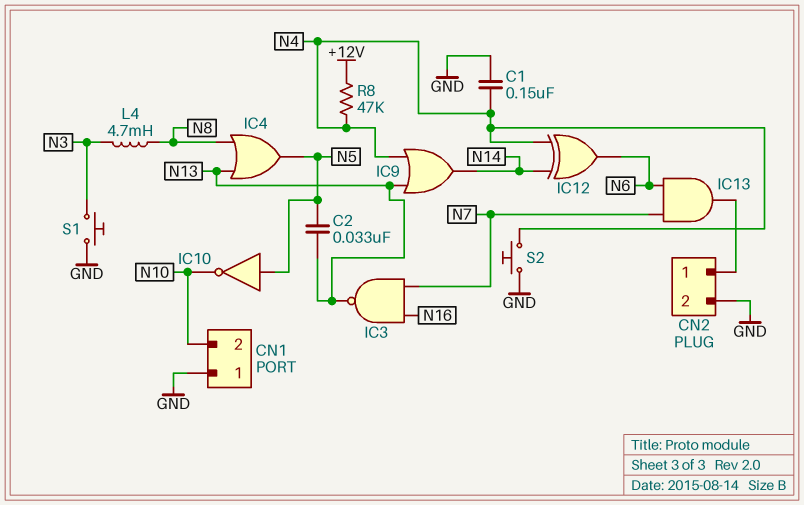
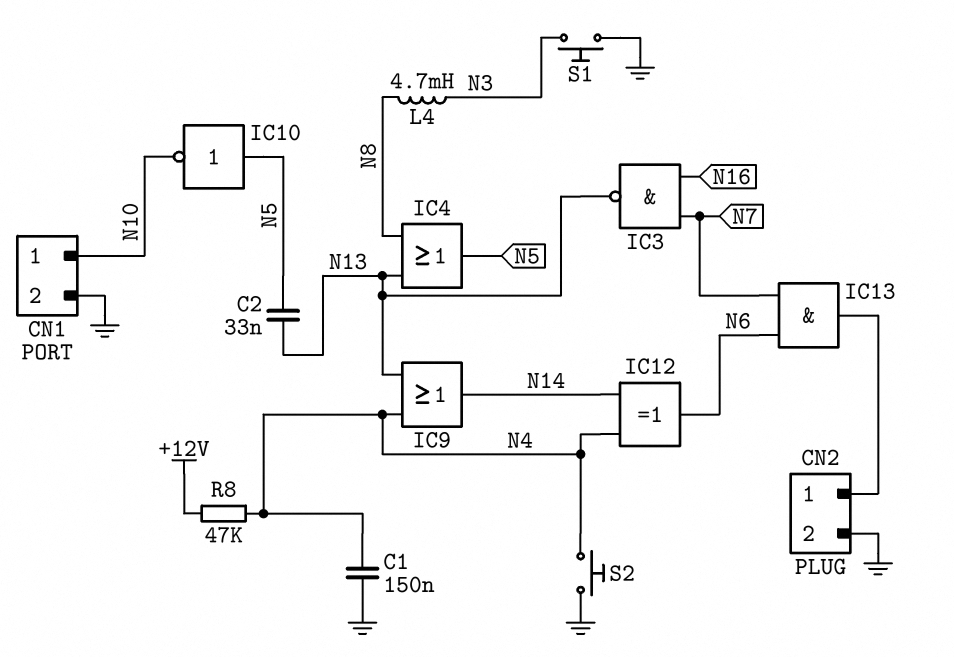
CN1 pin 1: GND -> N10
CN1 pin 2: N10 -> GND

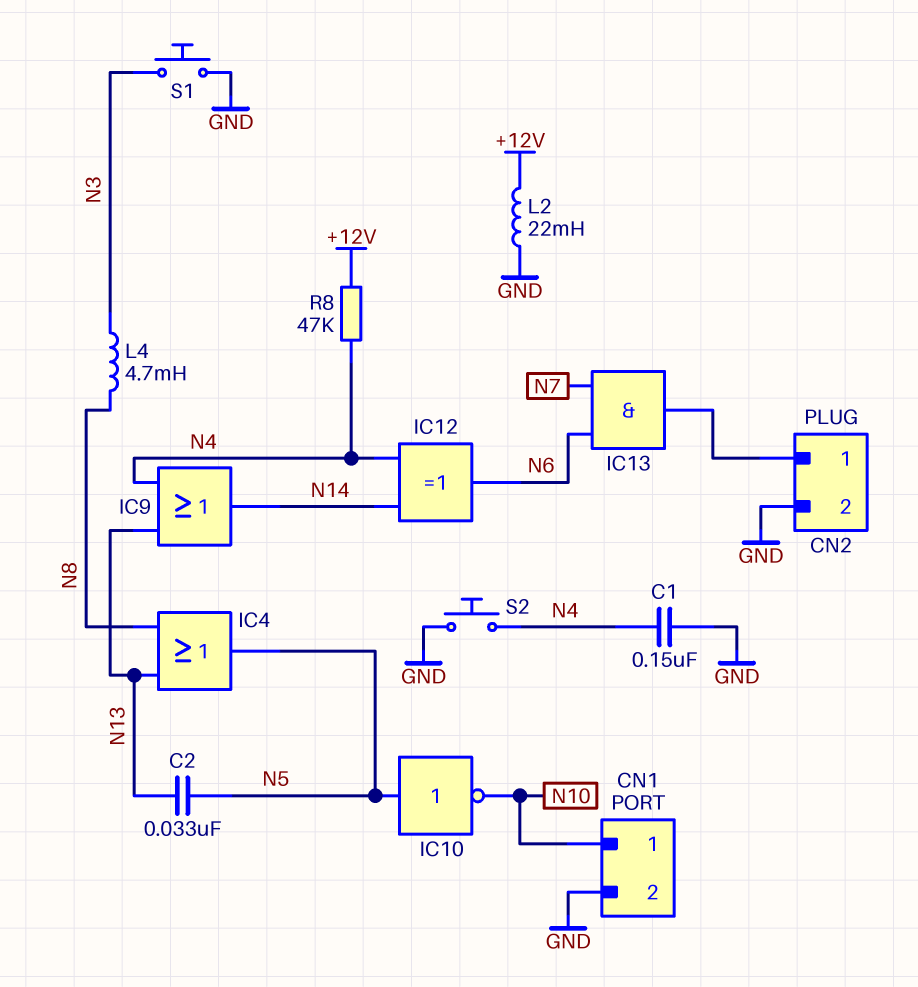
IC3: NAND (in N7, in N16, out N13) -> none
L2: none -> 22mH (+12V, GND)

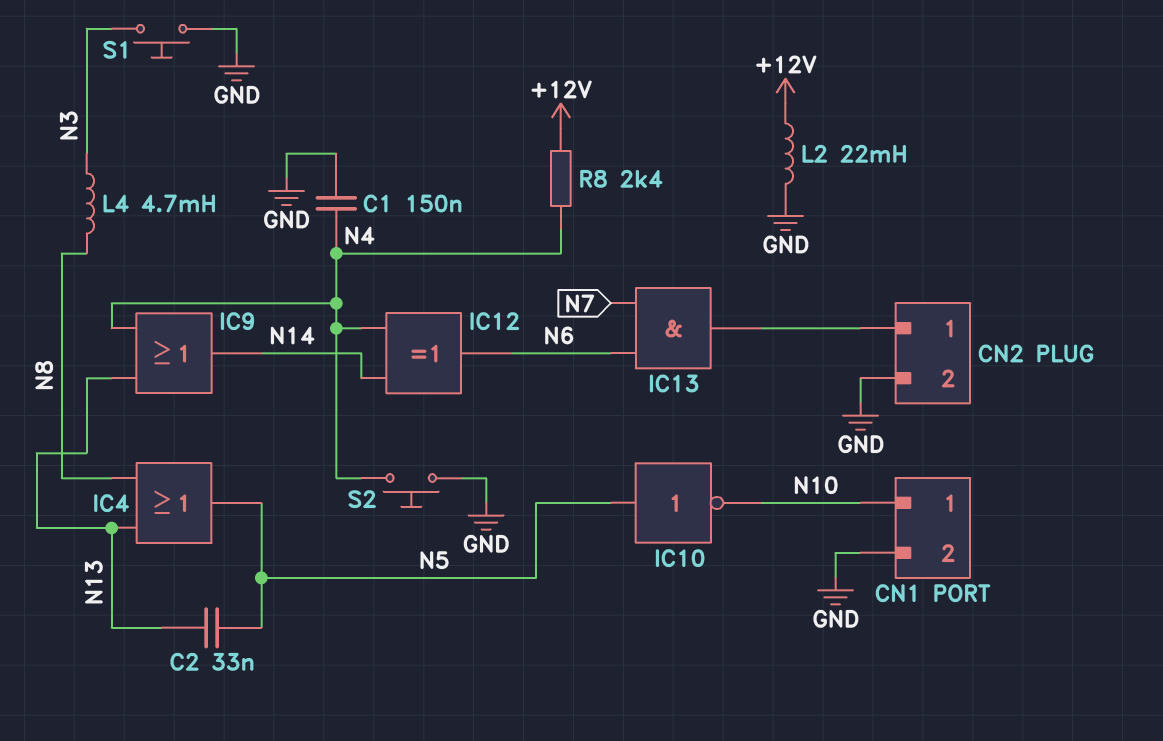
R8: 47k (+12V, N4) -> 2.4k (+12V, N4)

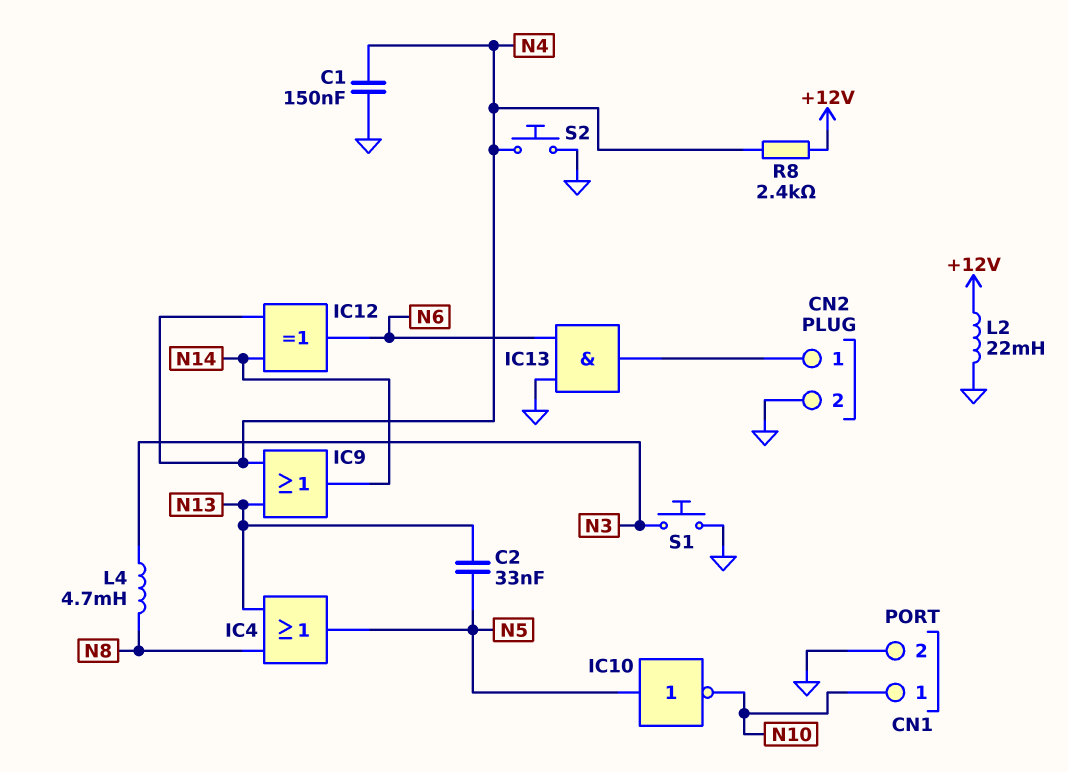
IC13: AND (in N6, in N7, out CN2/1) -> AND (in GND, in N6, out CN2/1)

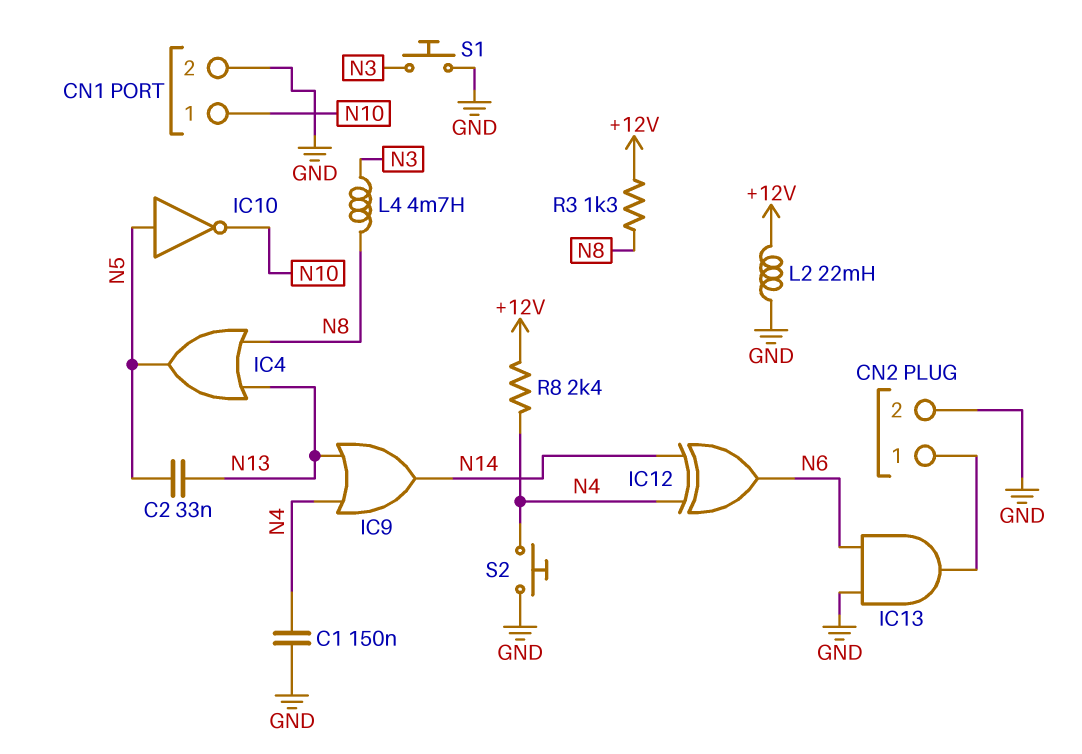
R3: none -> 1.3k (+12V, N8)

